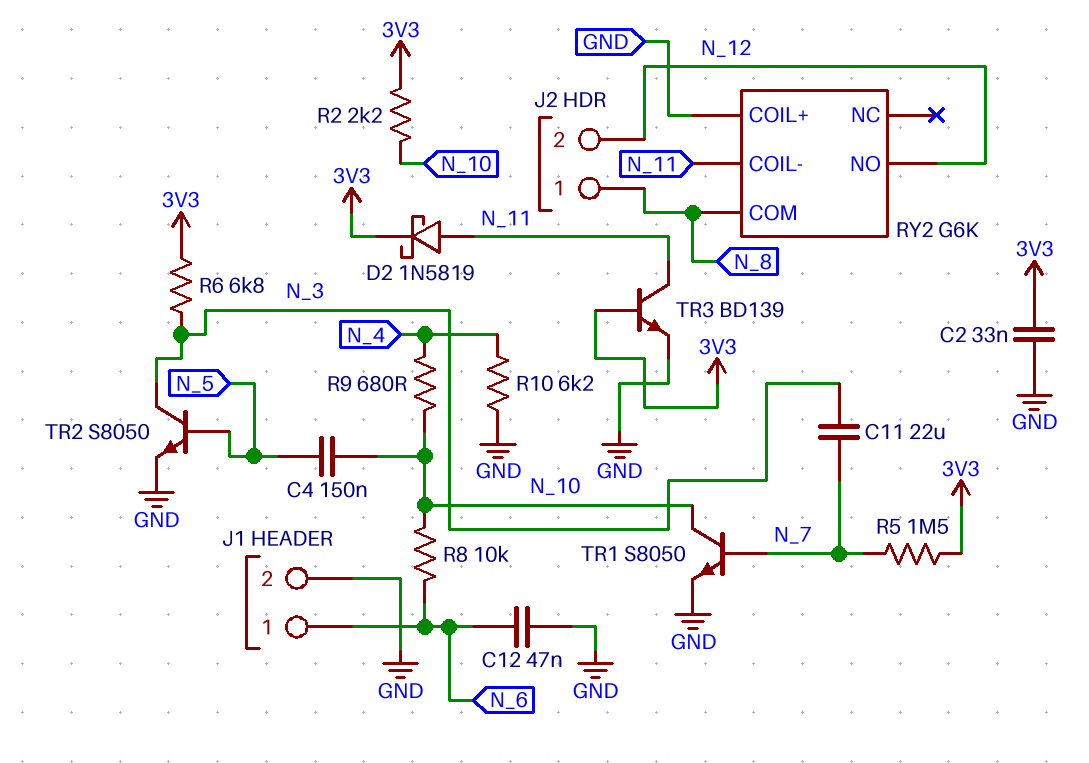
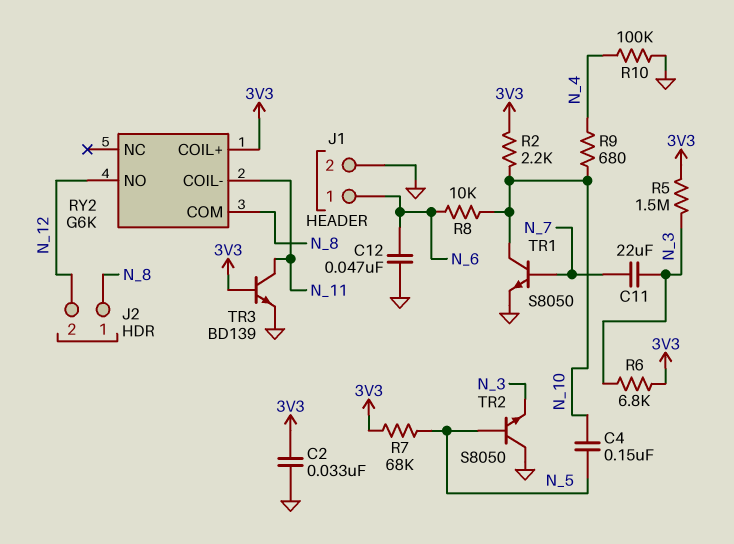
D2: schottky 1N5819 (A N_11, K 3V3) -> none
R5: 1.5M (3V3, N_7) -> 1.5M (3V3, N_3)
R7: none -> 68k (3V3, N_5)
R10: 6.2k (GND, N_4) -> 100k (GND, N_4)
RY2 pin COIL+: GND -> 3V3
TR2: NPN S8050 (B N_5, C N_3, E GND) -> NPN S8050 (B N_5, C GND, E N_3)

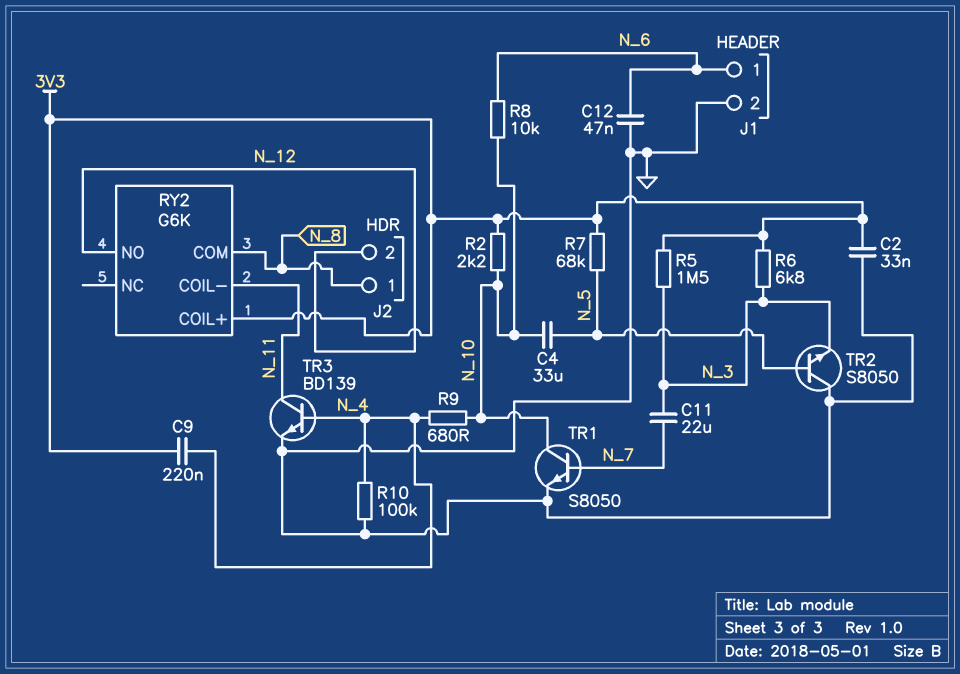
C4: 150nF (N_5, N_10) -> 33uF (N_5, N_10)
C9: none -> 220nF (3V3, N_4)
TR3: NPN BD139 (B 3V3, C N_11, E GND) -> NPN BD139 (B N_4, C N_11, E GND)

